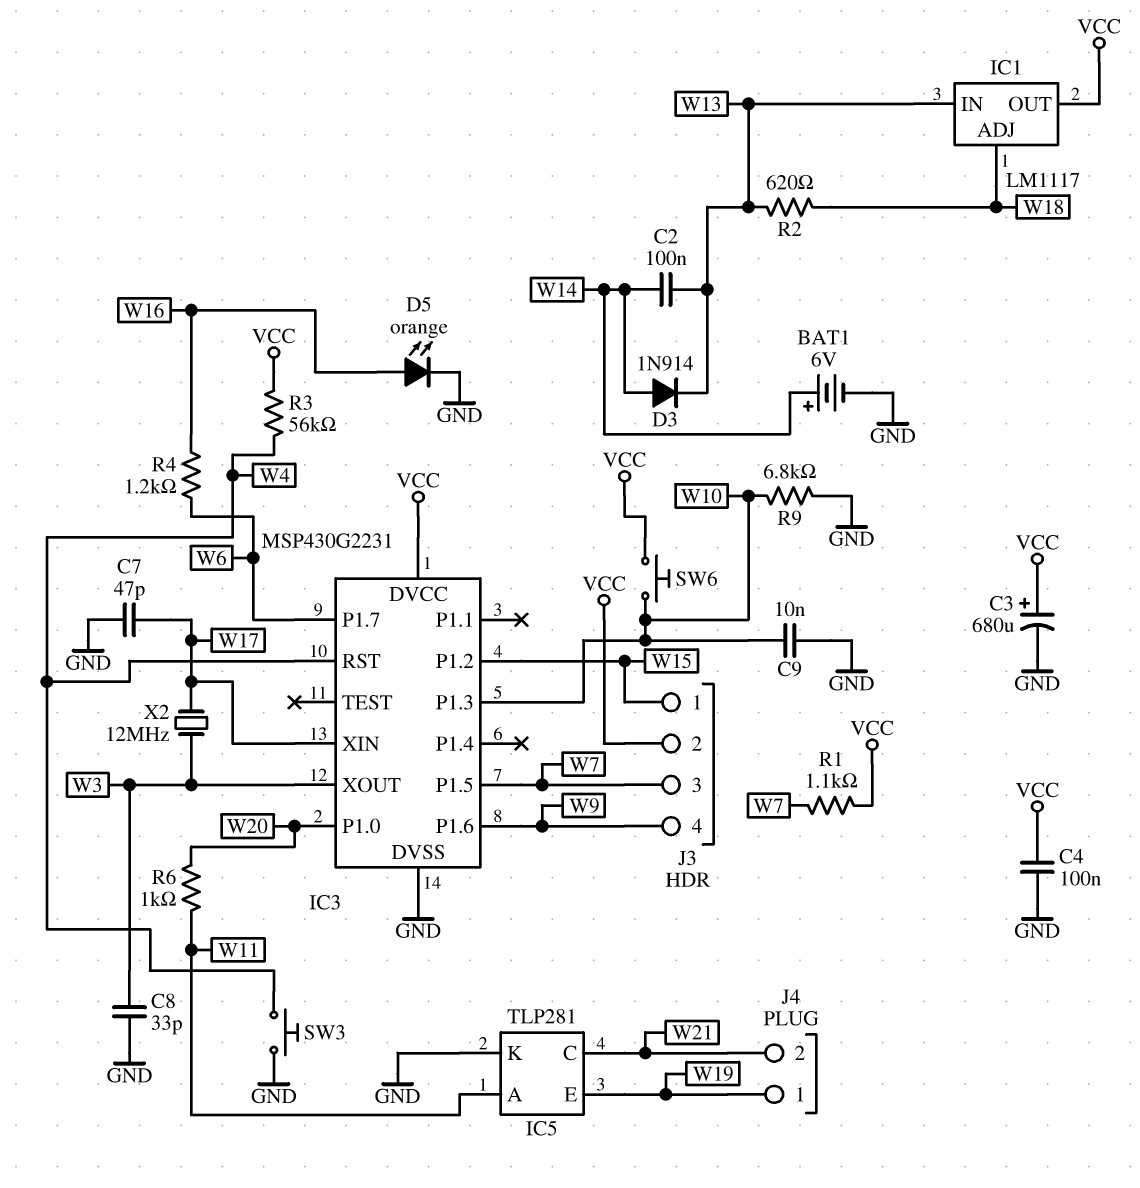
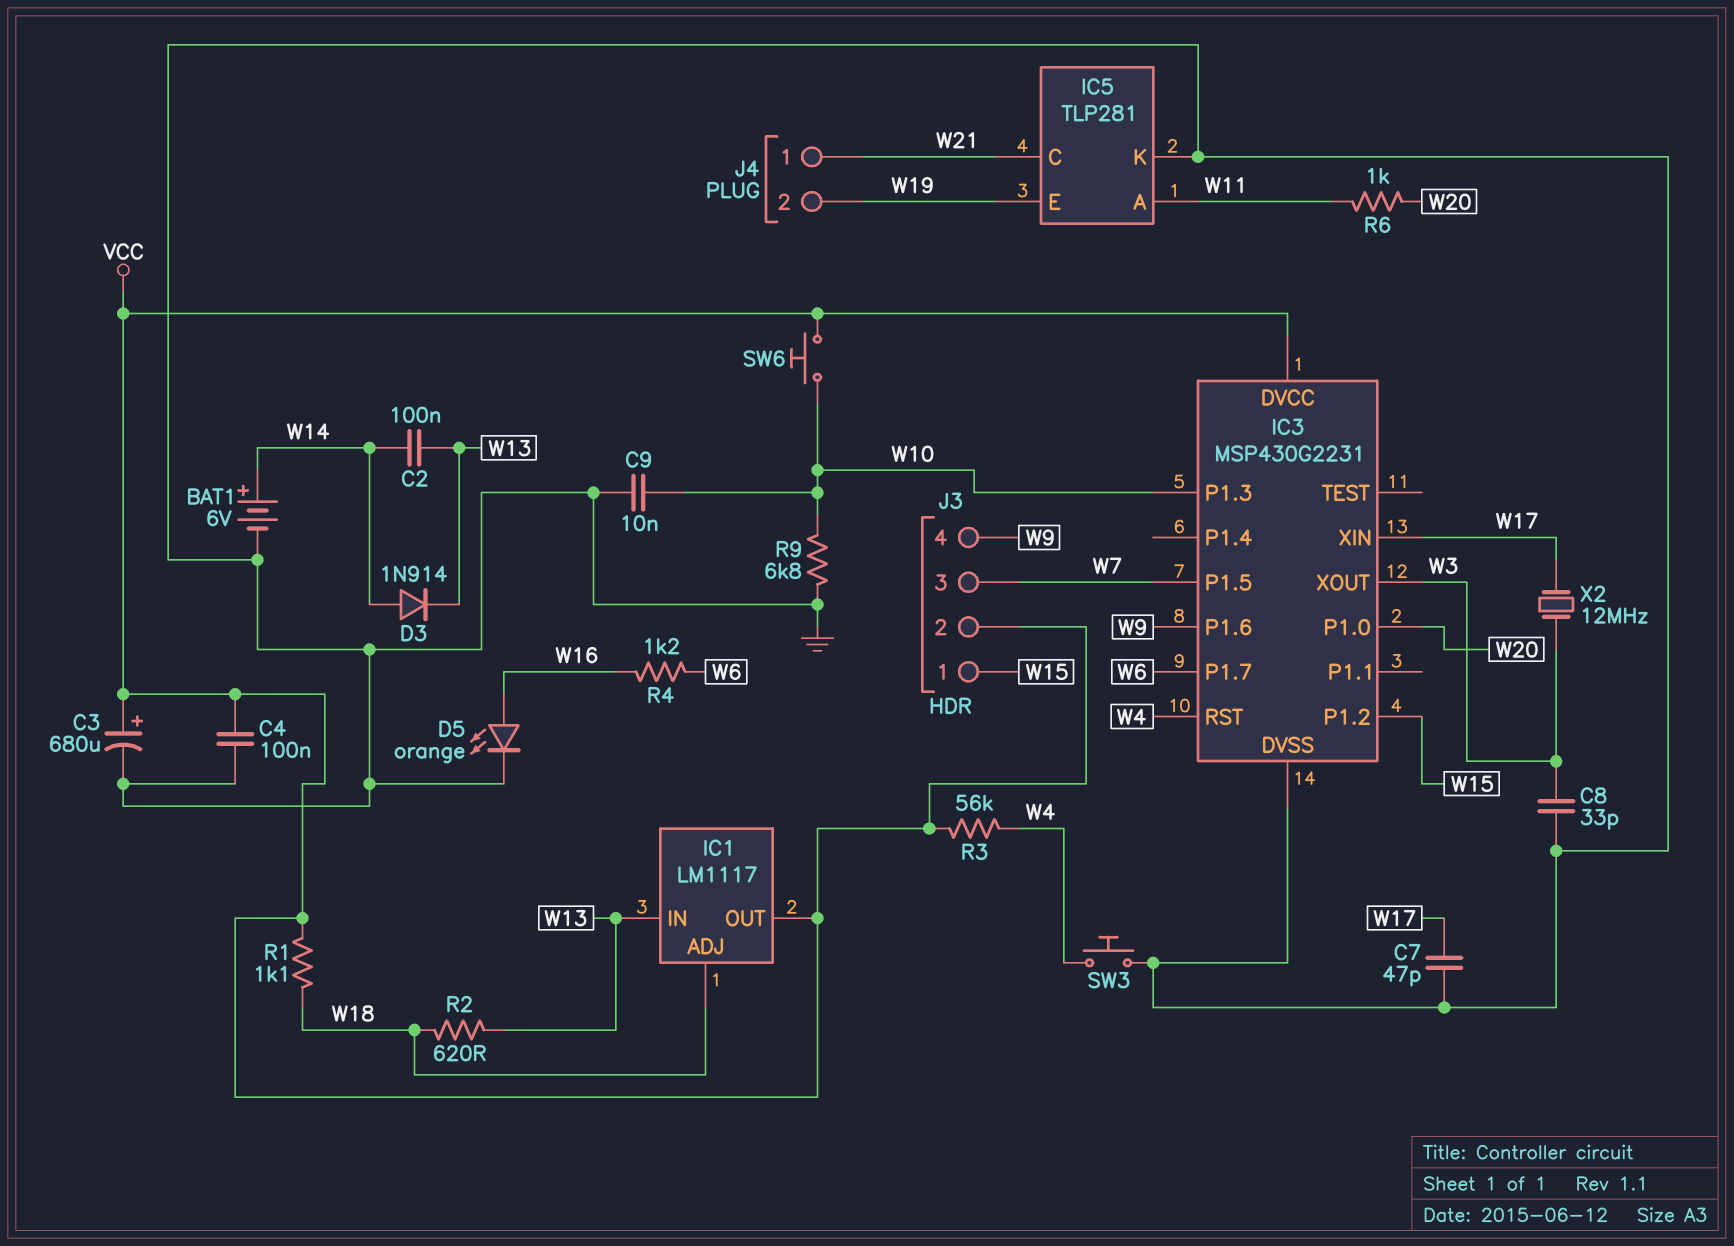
J4 pin 1: W19 -> W21
J4 pin 2: W21 -> W19
R1: 1.1k (VCC, W7) -> 1.1k (VCC, W18)

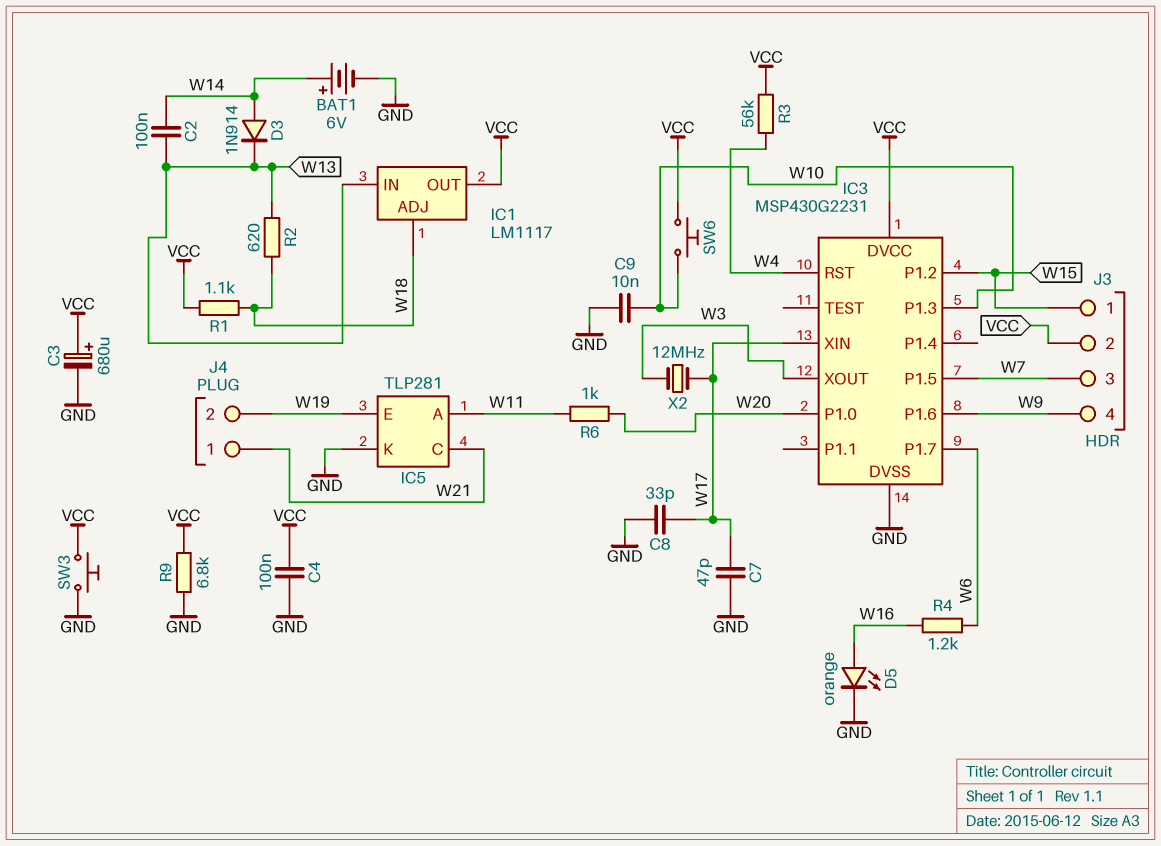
C8: 33pF (GND, W3) -> 33pF (GND, W17)
R9: 6.8k (GND, W10) -> 6.8k (GND, VCC)
SW3: button (GND, W4) -> button (GND, VCC)

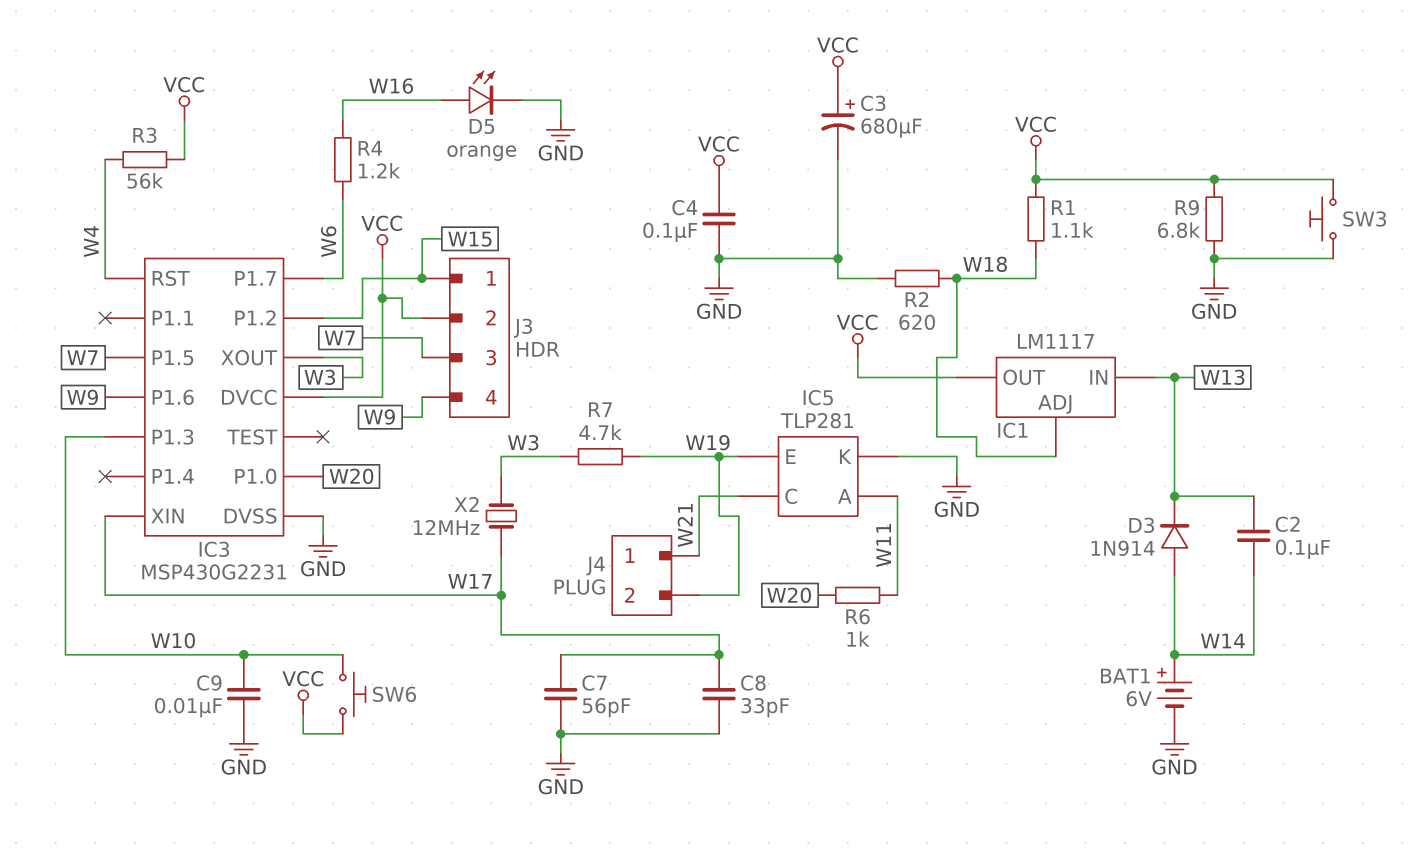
C7: 47pF (GND, W17) -> 56pF (GND, W17)
R2: 620 (W13, W18) -> 620 (GND, W18)
R7: none -> 4.7k (W3, W19)

